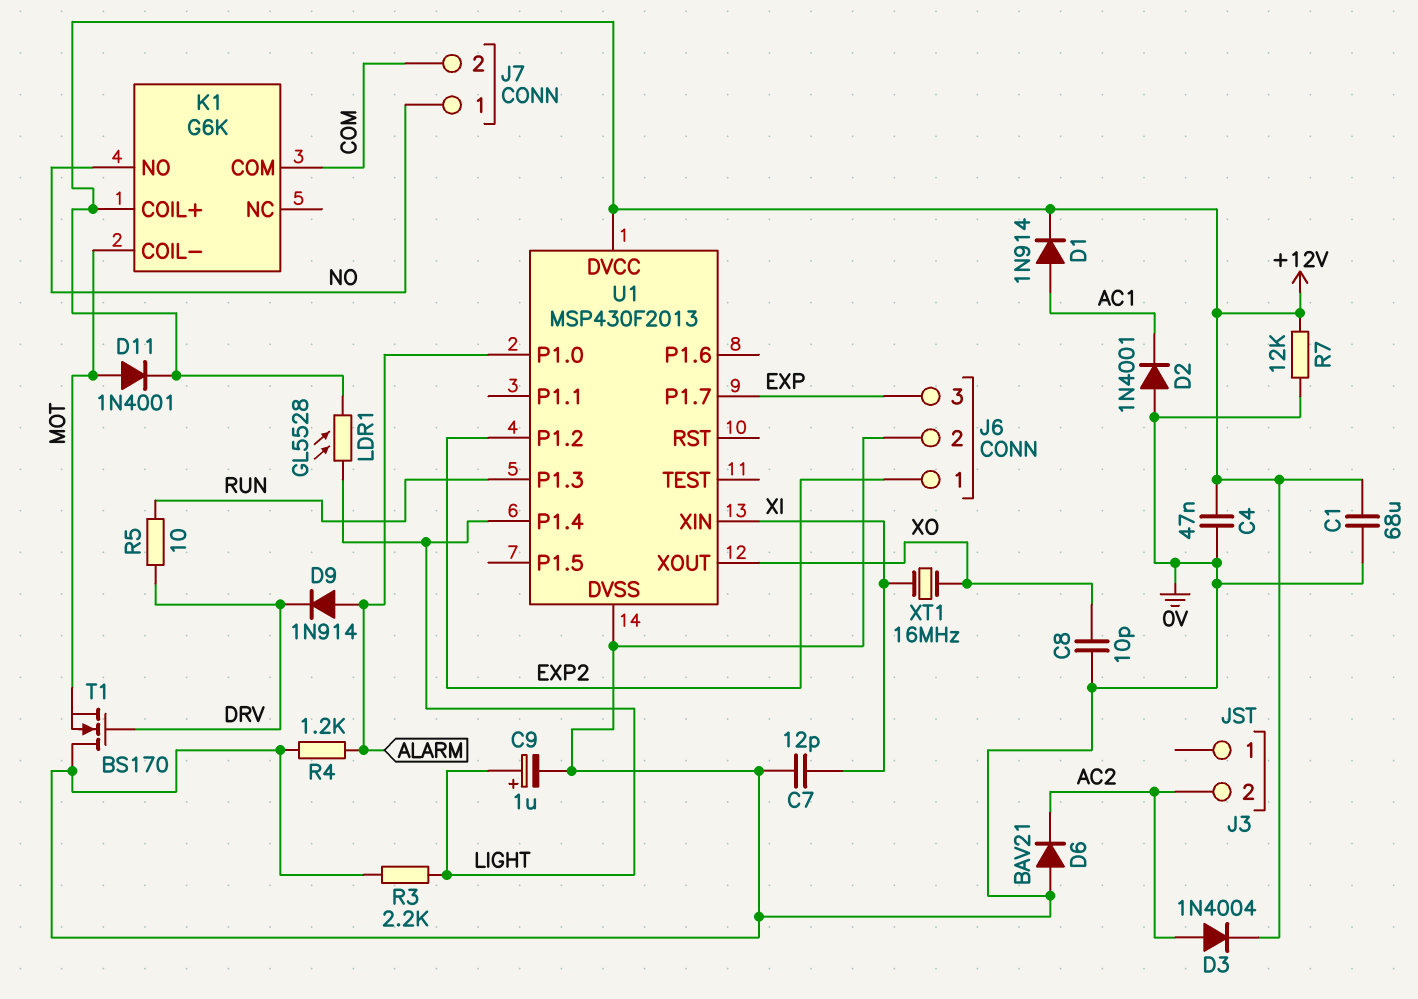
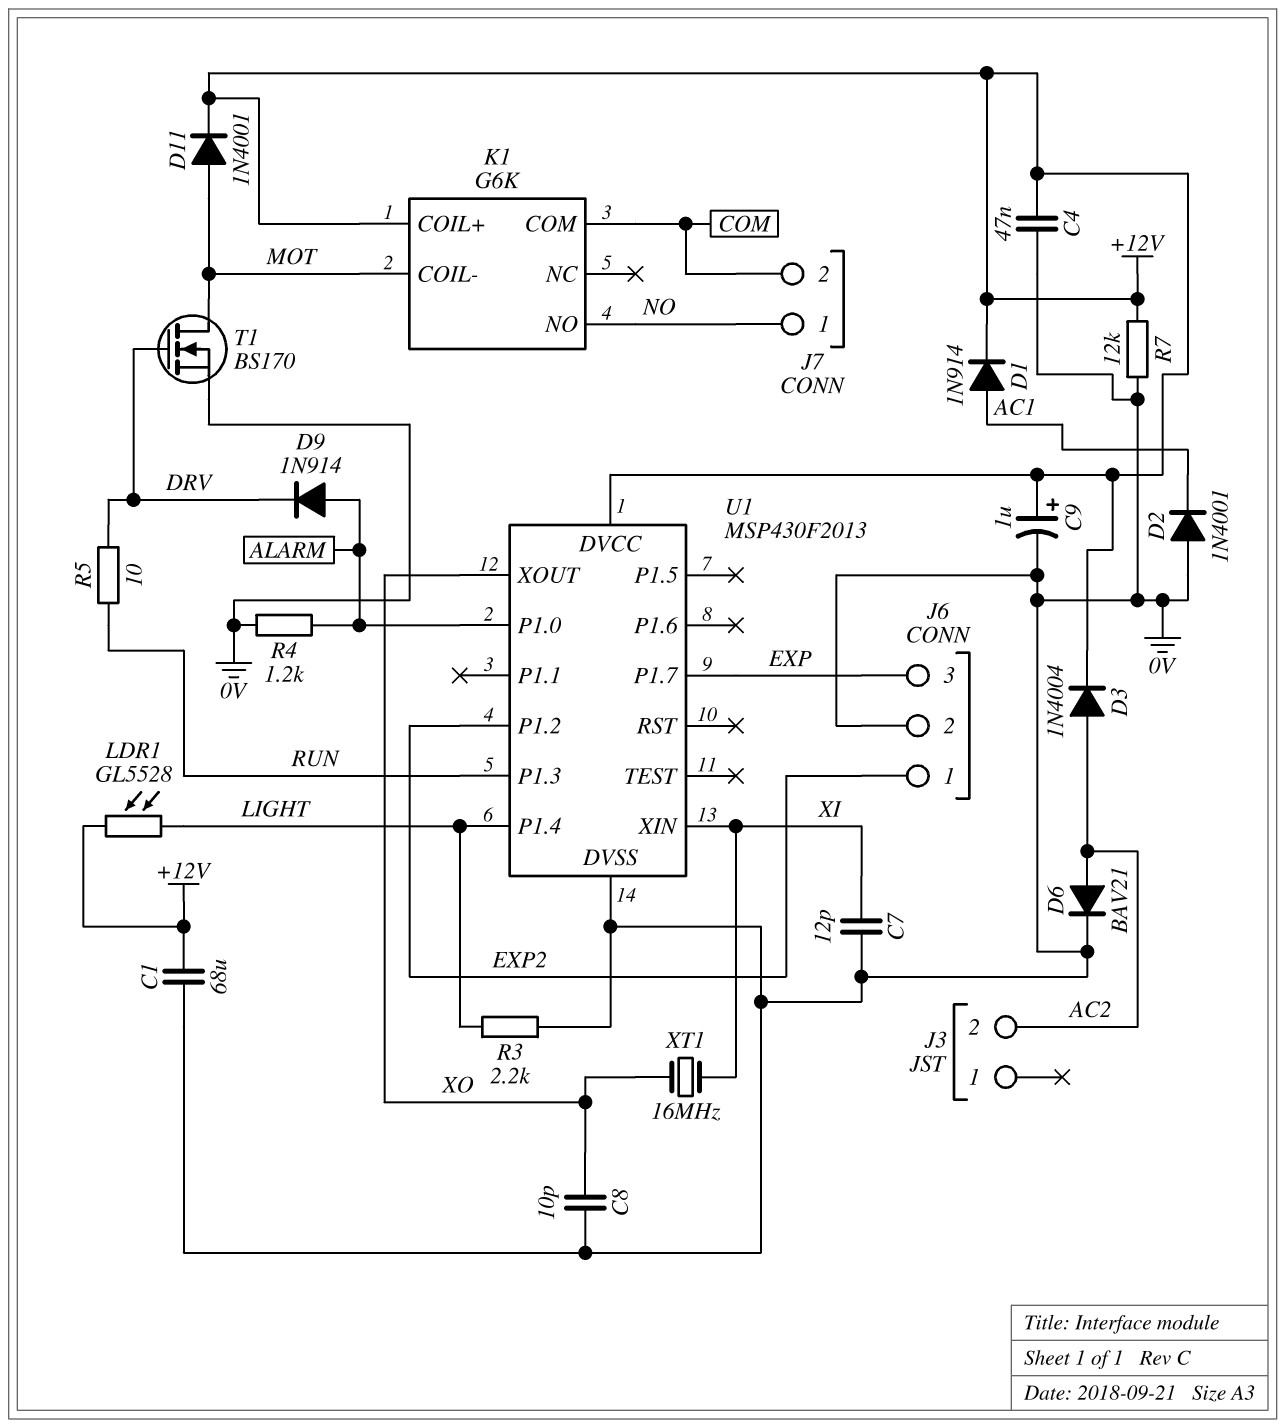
C9: 1uF (plus LIGHT, minus 0V) -> 1uF (plus +12V, minus 0V)
D6: diode BAV21 (A 0V, K AC2) -> diode BAV21 (A AC2, K 0V)
T1: NMOS BS170 (G DRV, D 0V, S MOT) -> NMOS BS170 (G DRV, D MOT, S 0V)

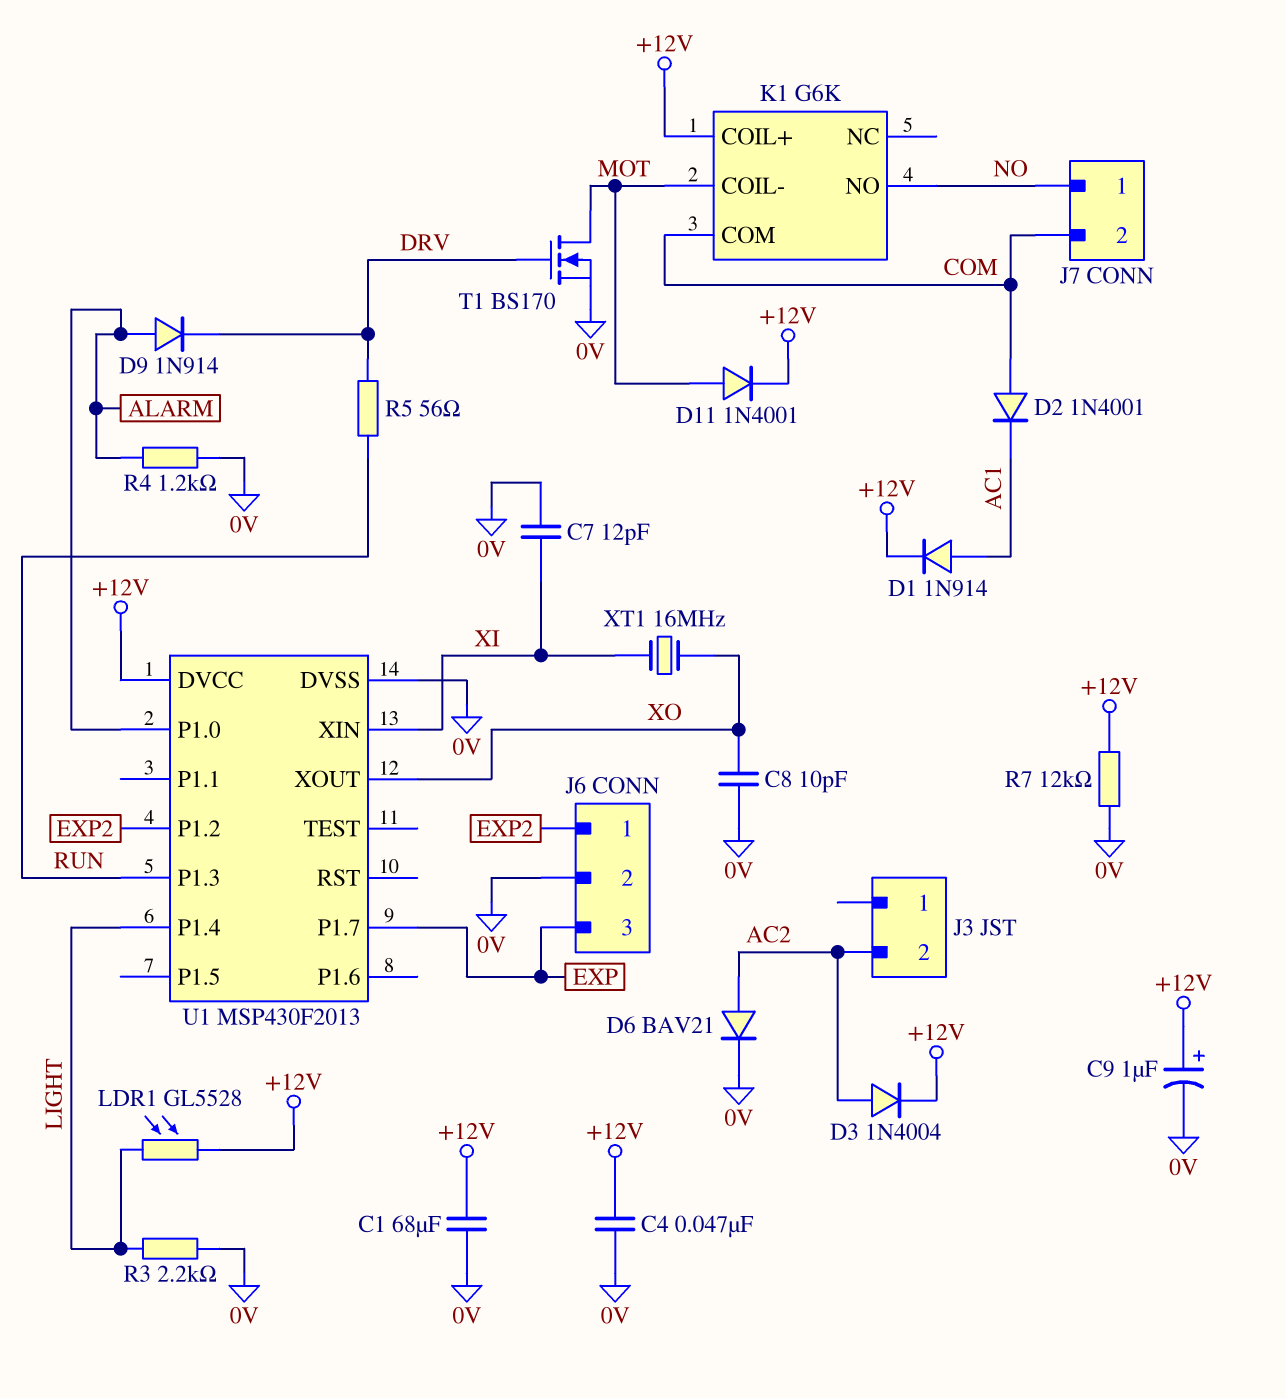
D2: diode 1N4001 (A 0V, K AC1) -> diode 1N4001 (A COM, K AC1)
R5: 10 (DRV, RUN) -> 56 (DRV, RUN)

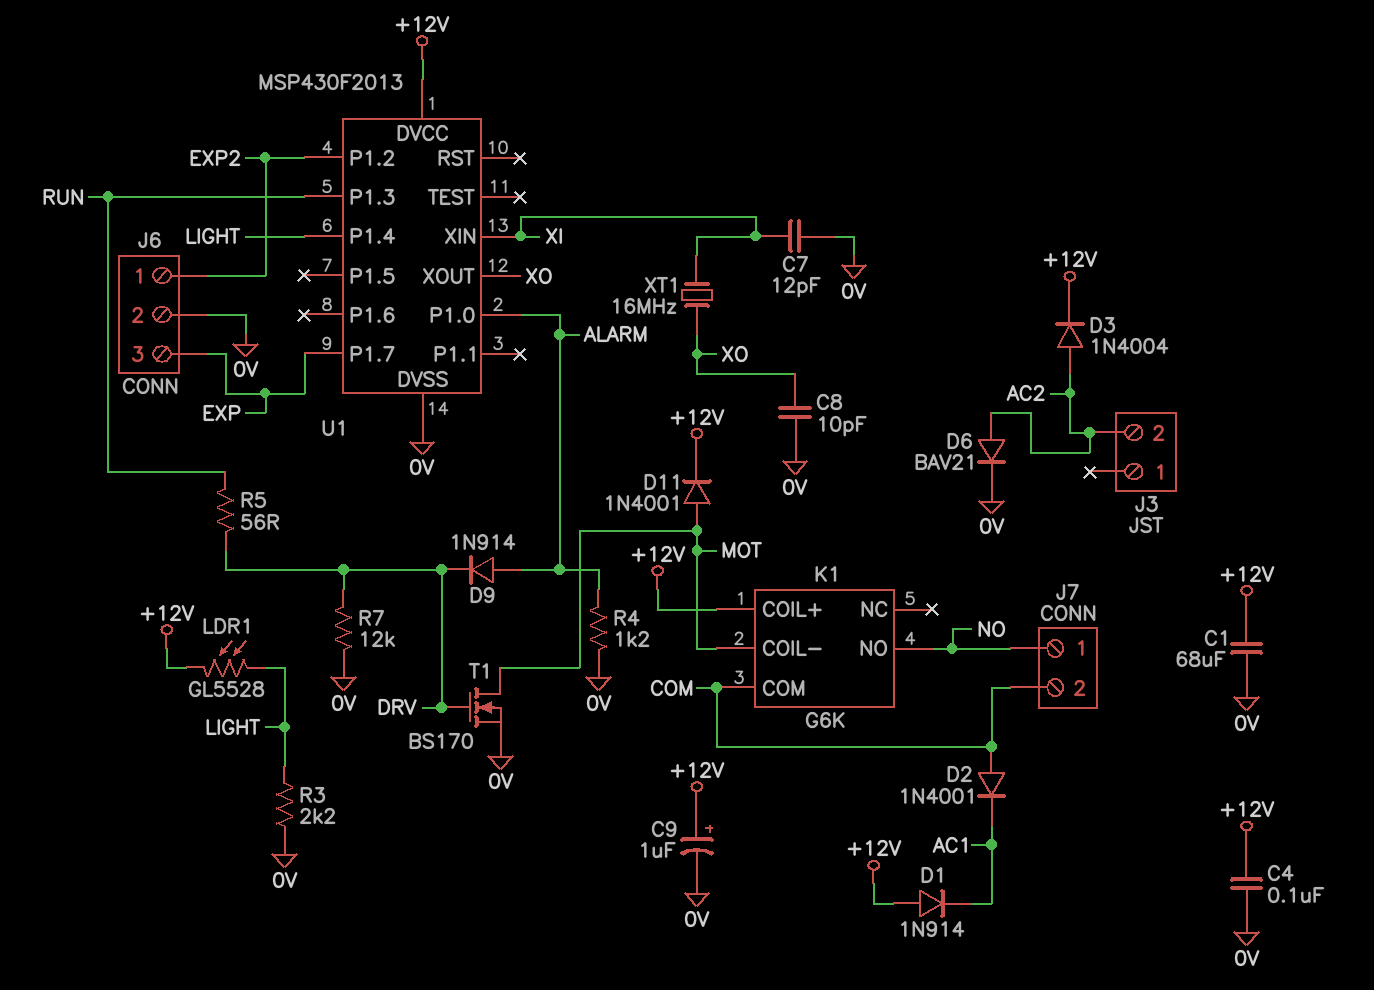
C4: 47nF (+12V, 0V) -> 100nF (+12V, 0V)
D1: diode 1N914 (A AC1, K +12V) -> diode 1N914 (A +12V, K AC1)
R7: 12k (+12V, 0V) -> 12k (0V, DRV)

